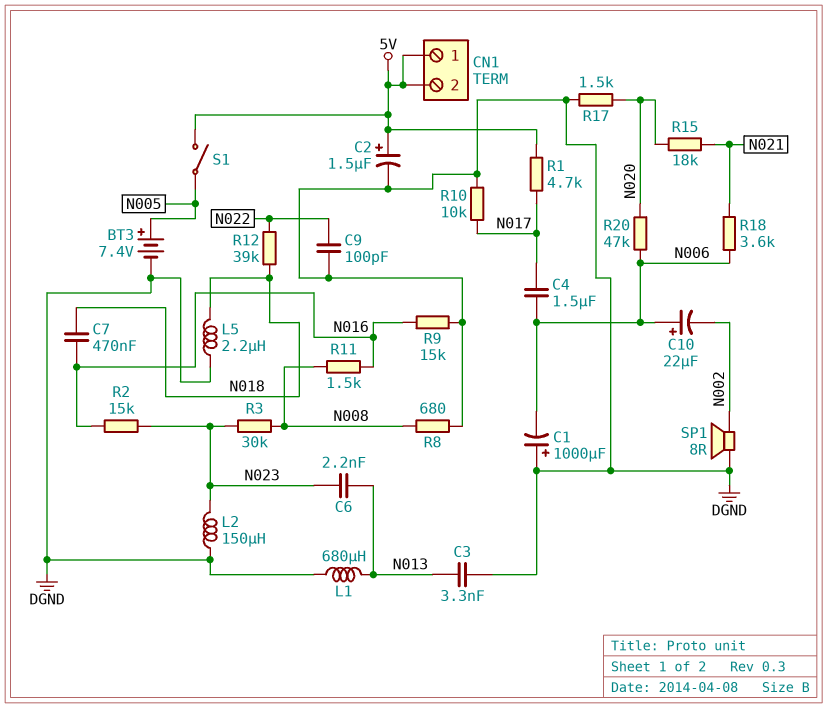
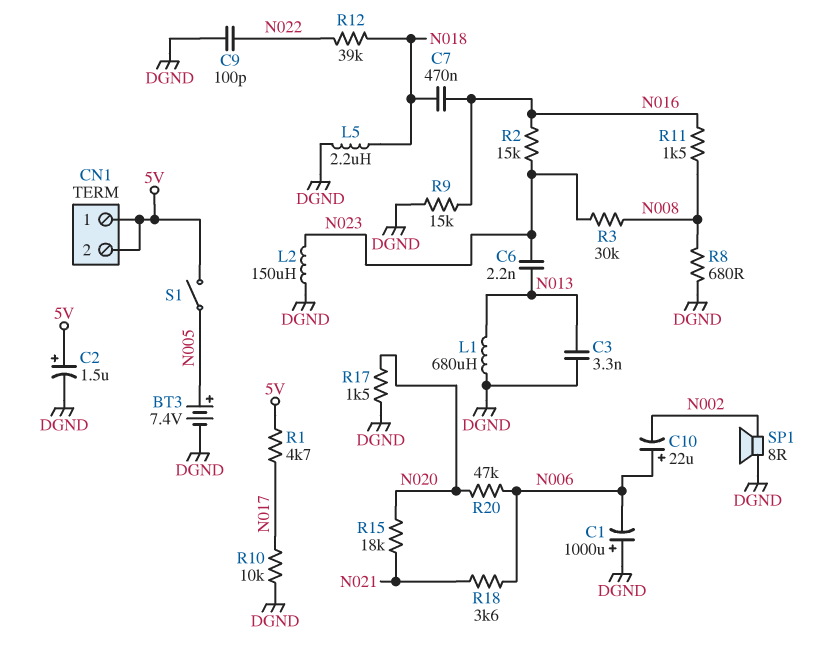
C4: 1.5uF (N006, N017) -> none

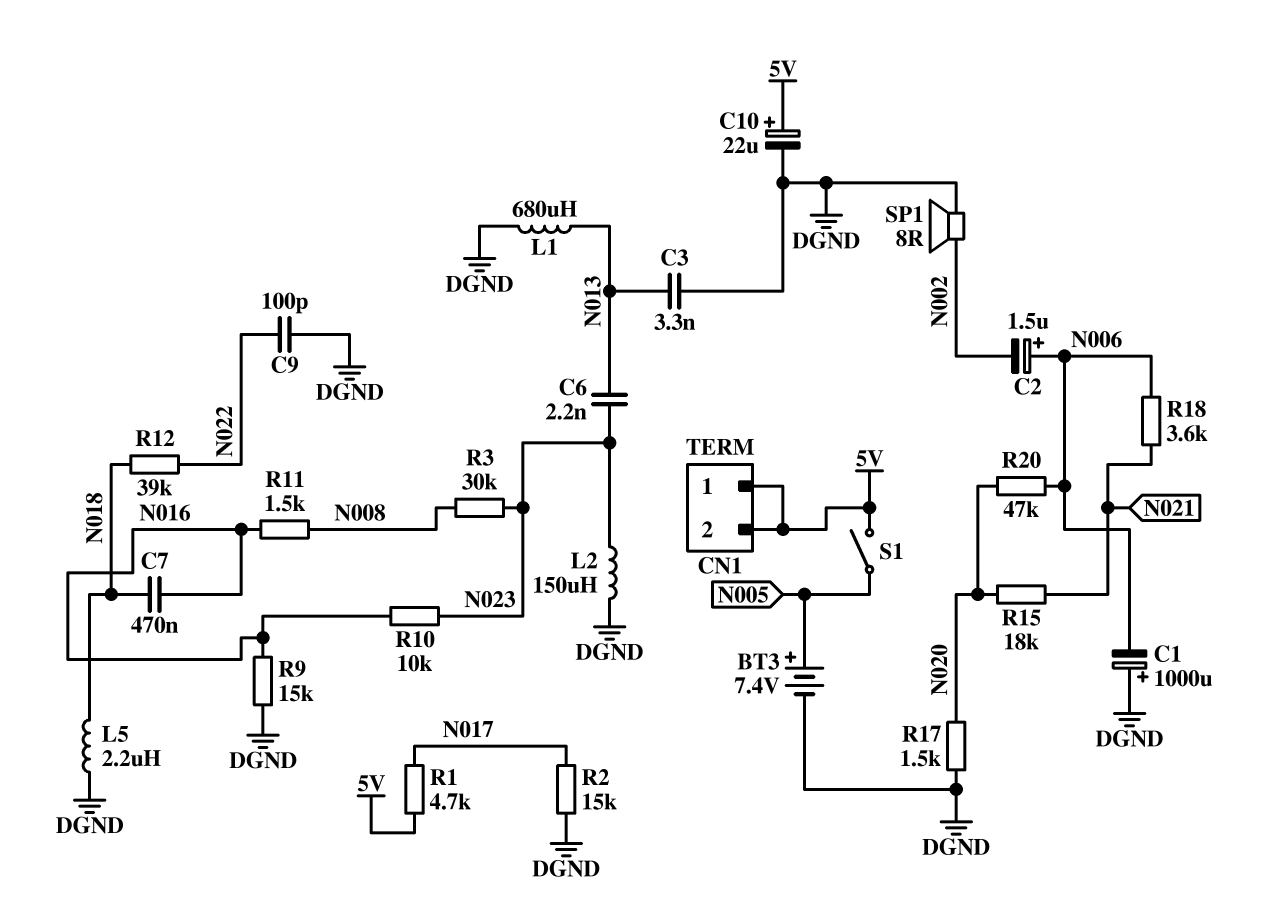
C2: 1.5uF (plus 5V, minus DGND) -> 1.5uF (plus N006, minus N002)
C10: 22uF (plus N006, minus N002) -> 22uF (plus 5V, minus DGND)
R2: 15k (N016, N023) -> 15k (DGND, N017)
R8: 680 (DGND, N008) -> none
R10: 10k (DGND, N017) -> 10k (N016, N023)

